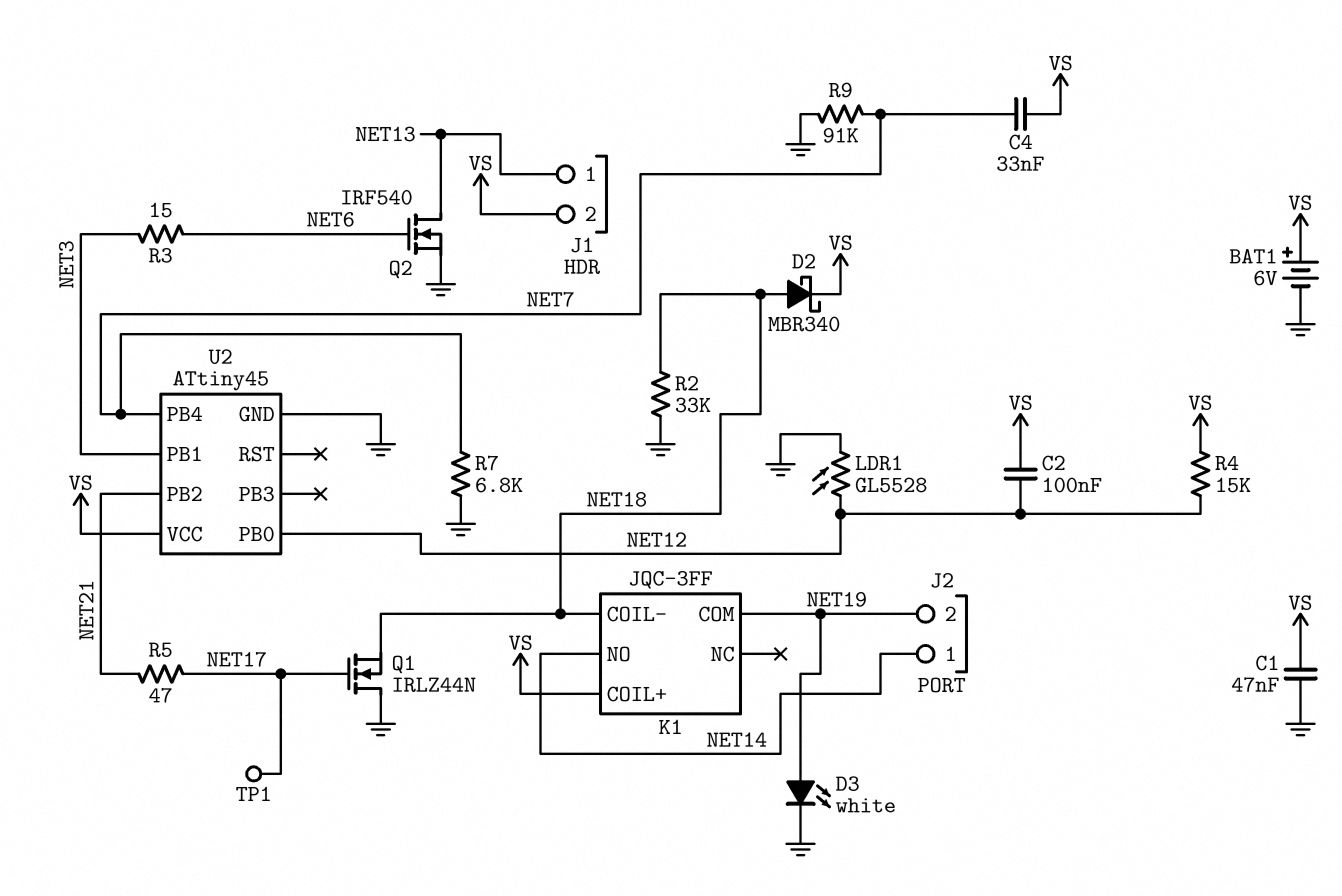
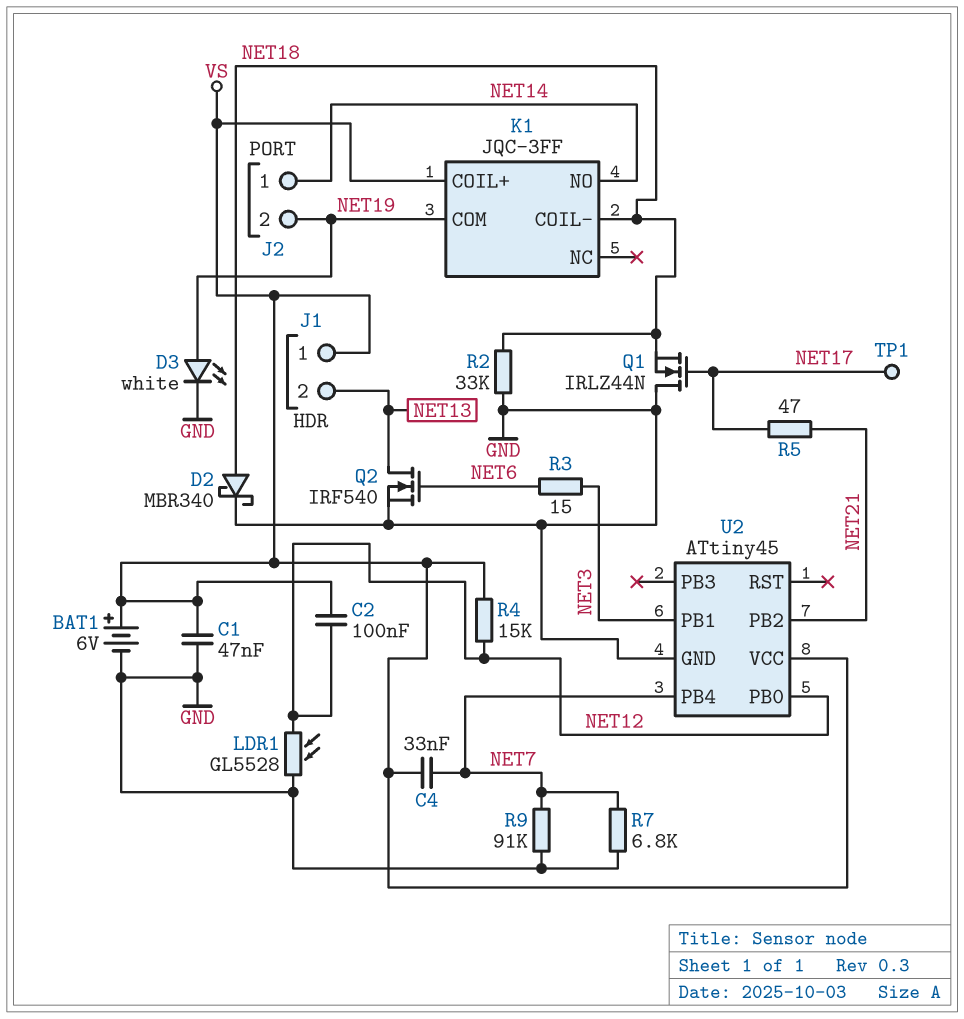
D2: schottky MBR340 (A NET18, K VS) -> schottky MBR340 (A NET18, K GND)
J1 pin 1: NET13 -> VS
J1 pin 2: VS -> NET13

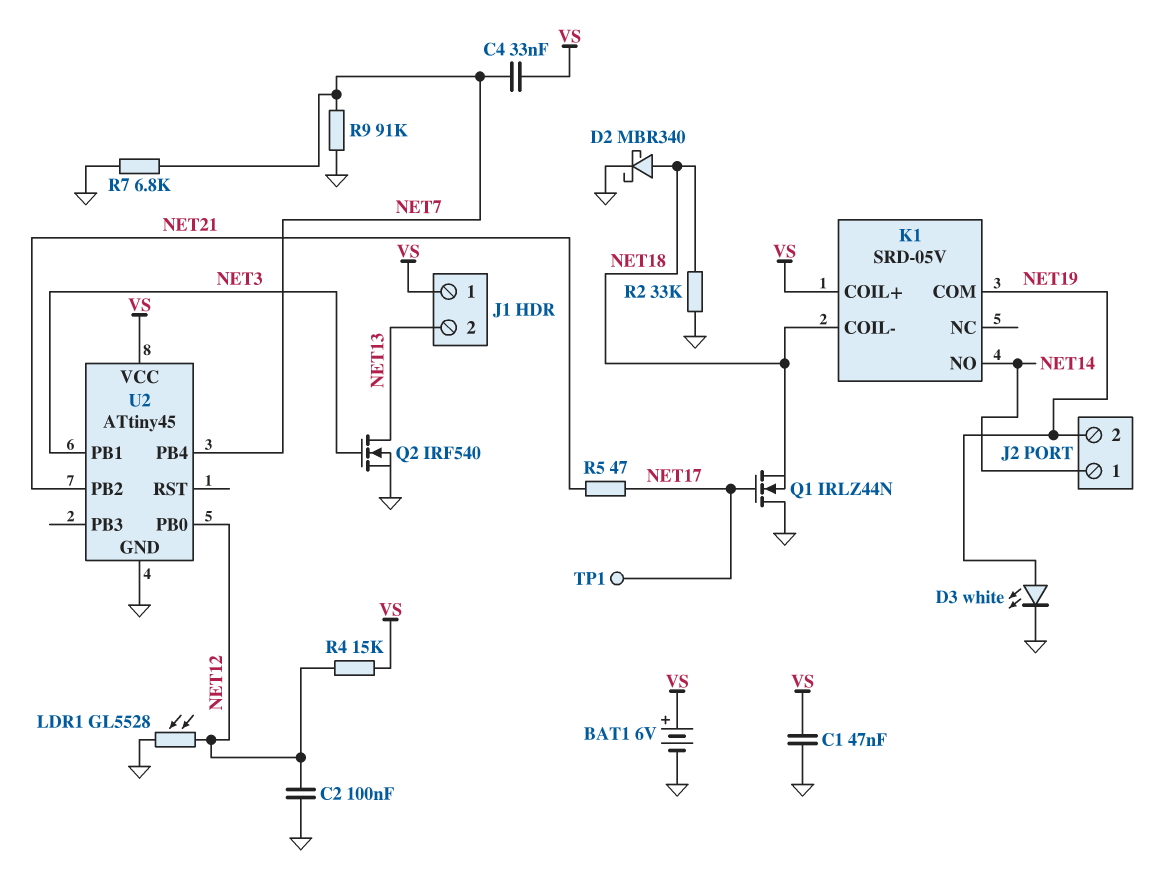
C2: 100nF (NET12, VS) -> 100nF (GND, NET12)
K1: JQC-3FF -> SRD-05V
Q2: NMOS IRF540 (G NET6, D NET13, S GND) -> NMOS IRF540 (G NET3, D NET13, S GND)
R3: 15 (NET3, NET6) -> none

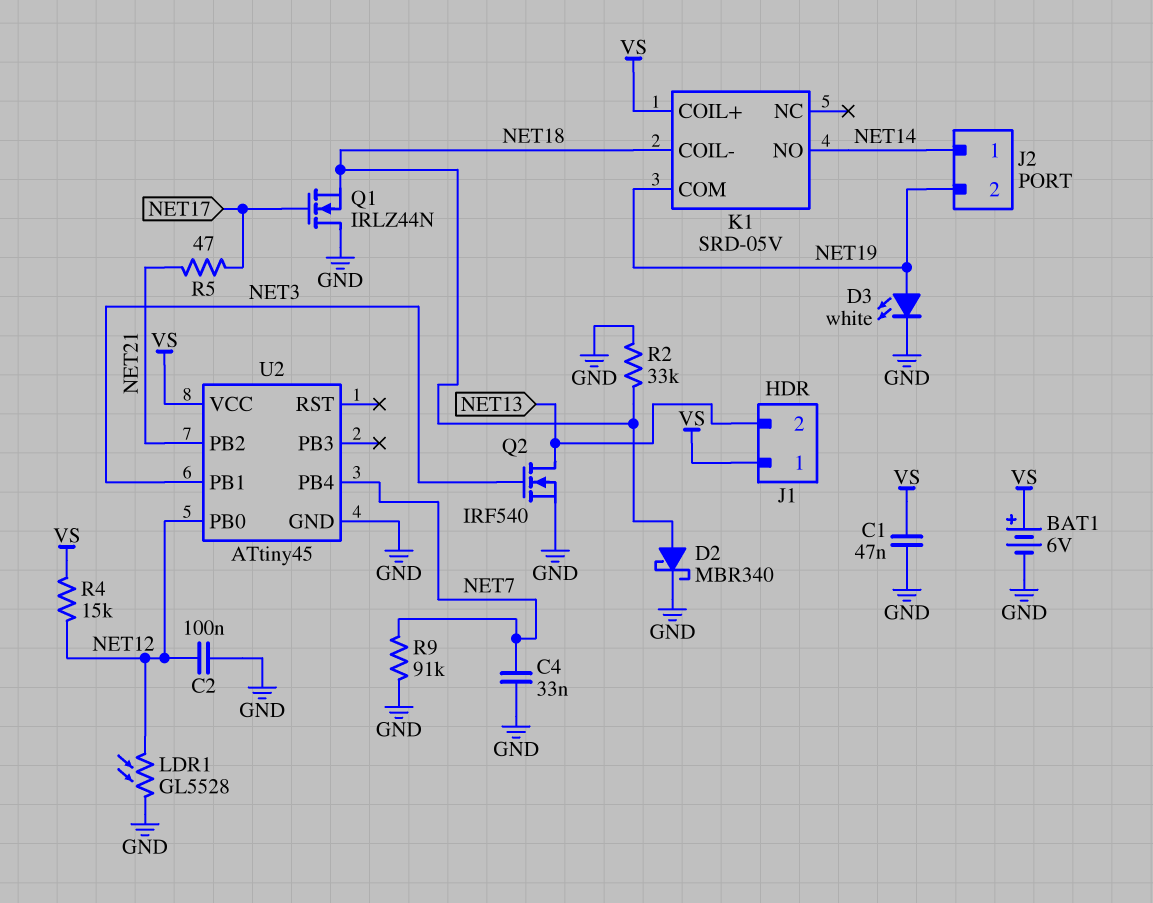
C4: 33nF (NET7, VS) -> 33nF (GND, NET7)
R7: 6.8k (GND, NET7) -> none
TP1: test point (NET17) -> none

